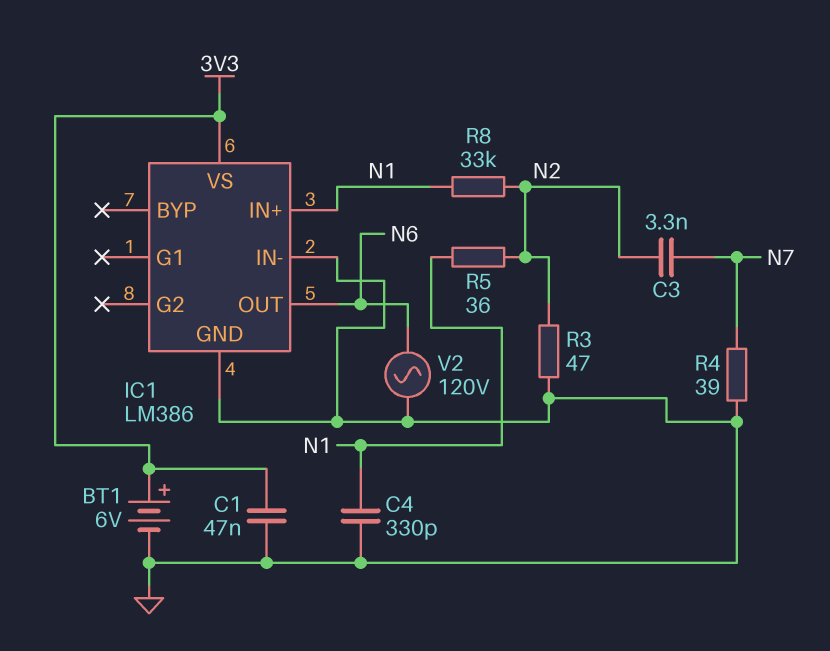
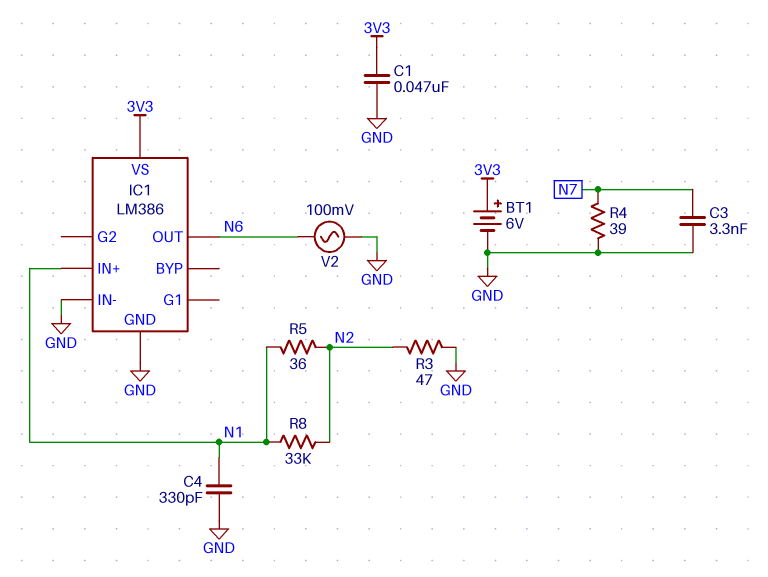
C3: 3.3nF (N2, N7) -> 3.3nF (GND, N7)
V2: AC 120V (GND, N6) -> AC 100mV (GND, N6)

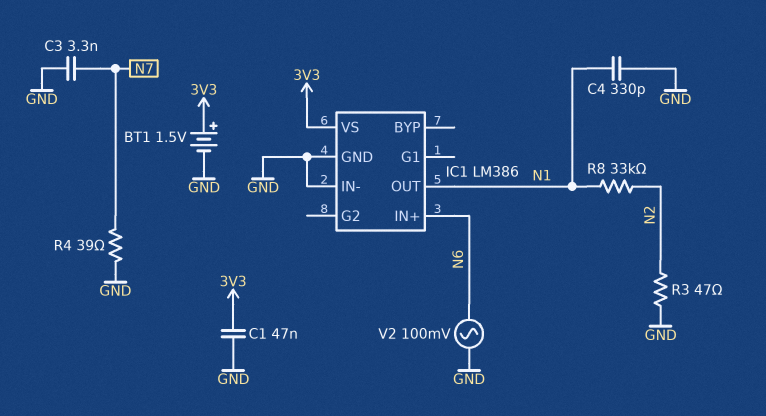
BT1: 6V (plus 3V3, minus GND) -> 1.5V (plus 3V3, minus GND)
IC1 pin IN+: N1 -> N6
IC1 pin OUT: N6 -> N1
R5: 36 (N1, N2) -> none

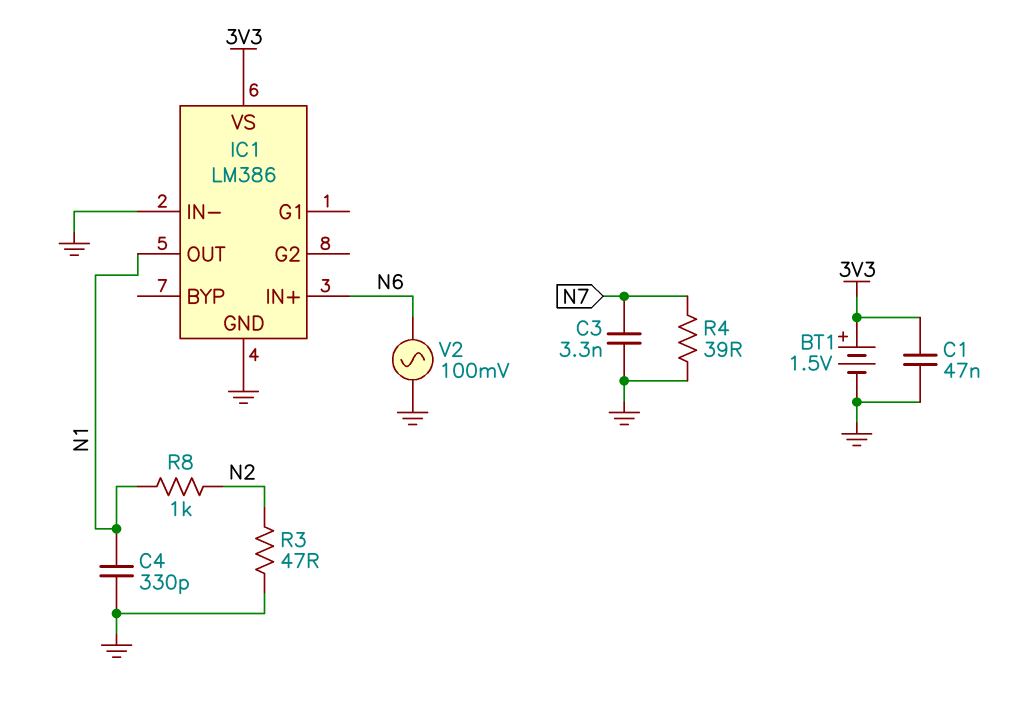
R8: 33k (N1, N2) -> 1k (N1, N2)

